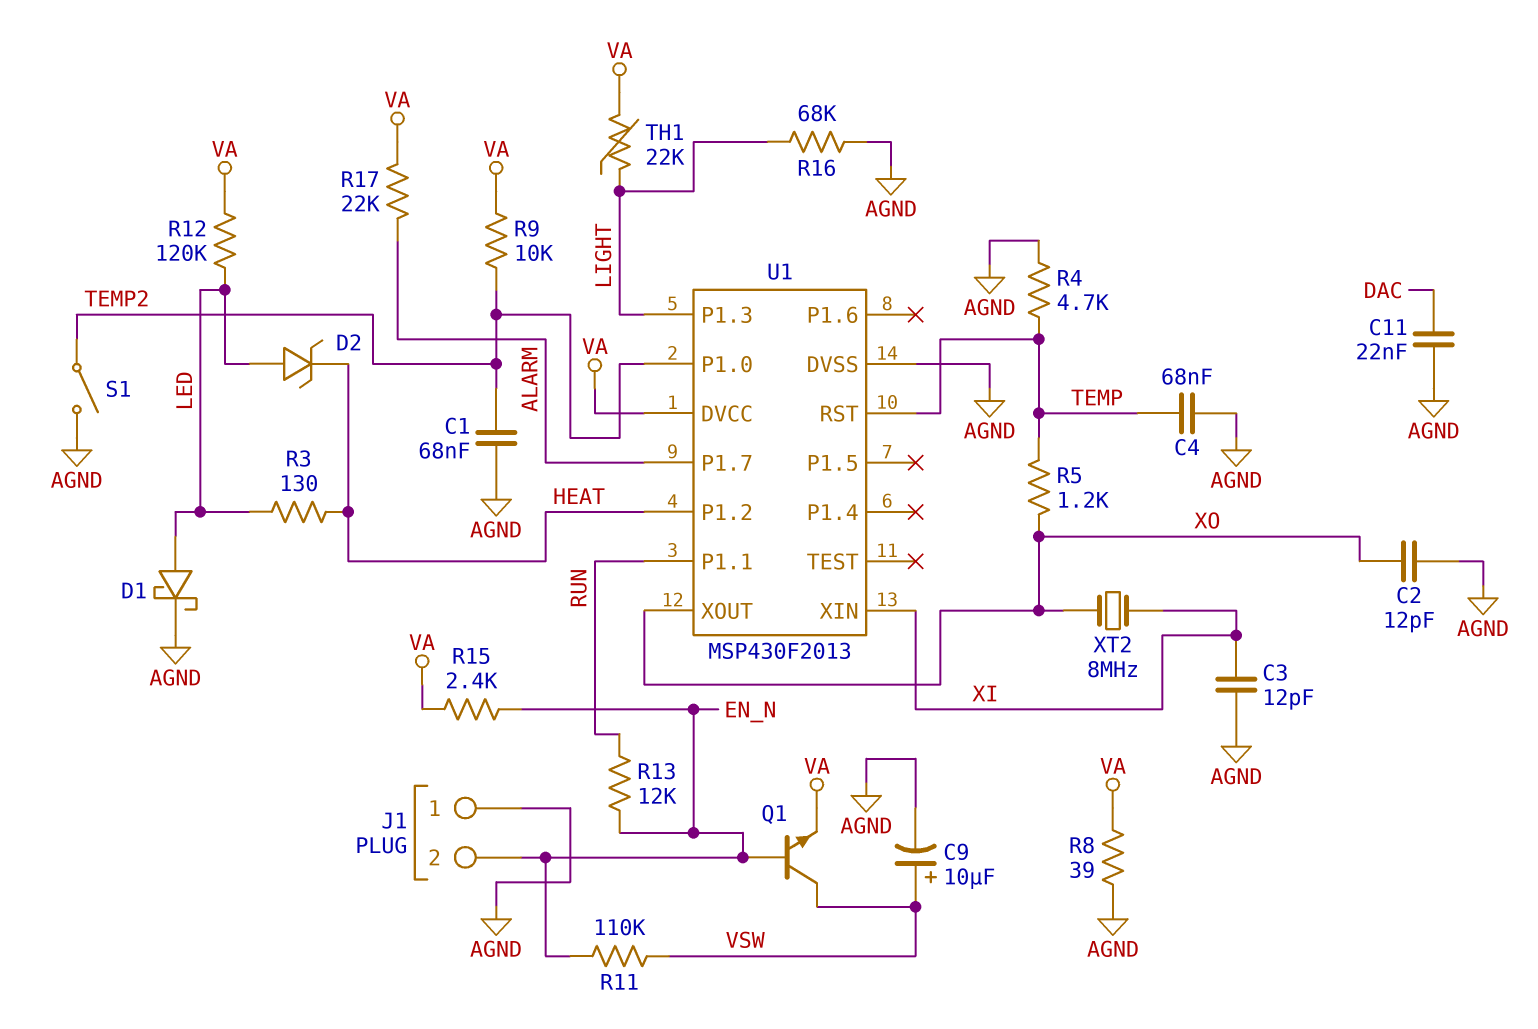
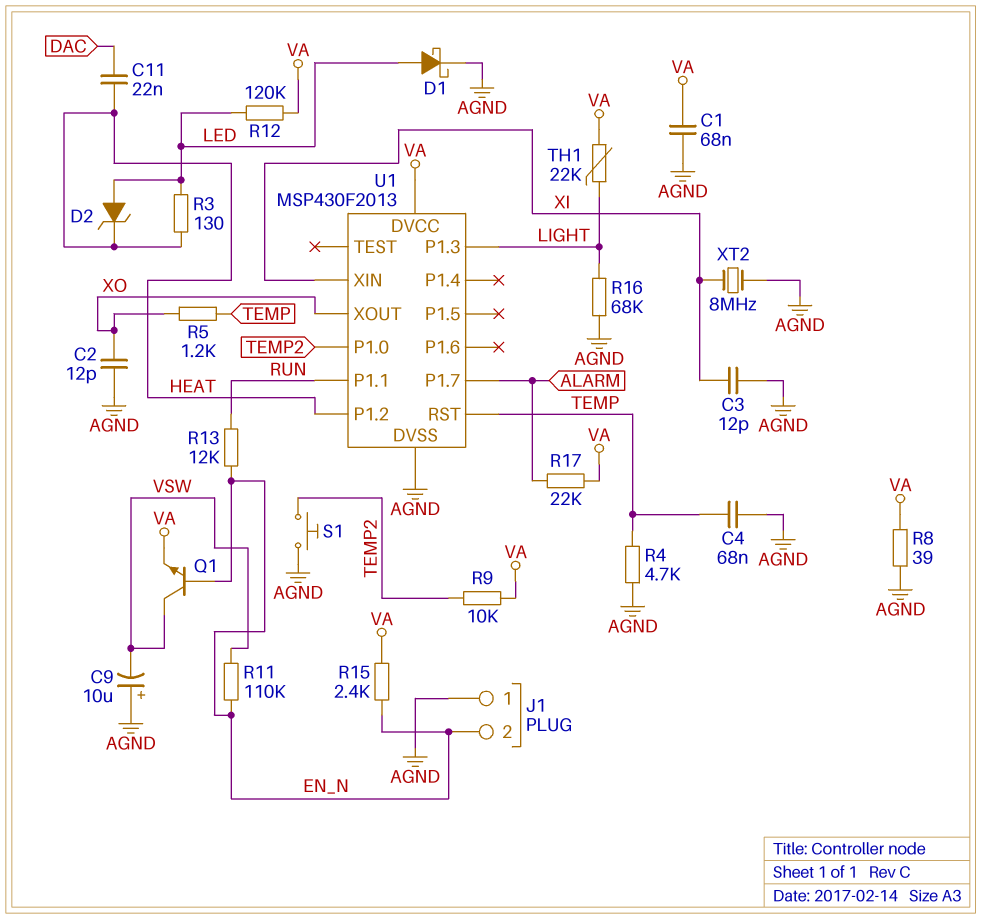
C1: 68nF (AGND, TEMP2) -> 68nF (AGND, VA)
C9: 10uF (plus VSW, minus AGND) -> 10uF (plus AGND, minus VSW)
C11: 22nF (AGND, DAC) -> 22nF (DAC, HEAT)
S1: switch (AGND, TEMP2) -> button (AGND, TEMP2)
XT2: 8MHz (XI, XO) -> 8MHz (AGND, XI)

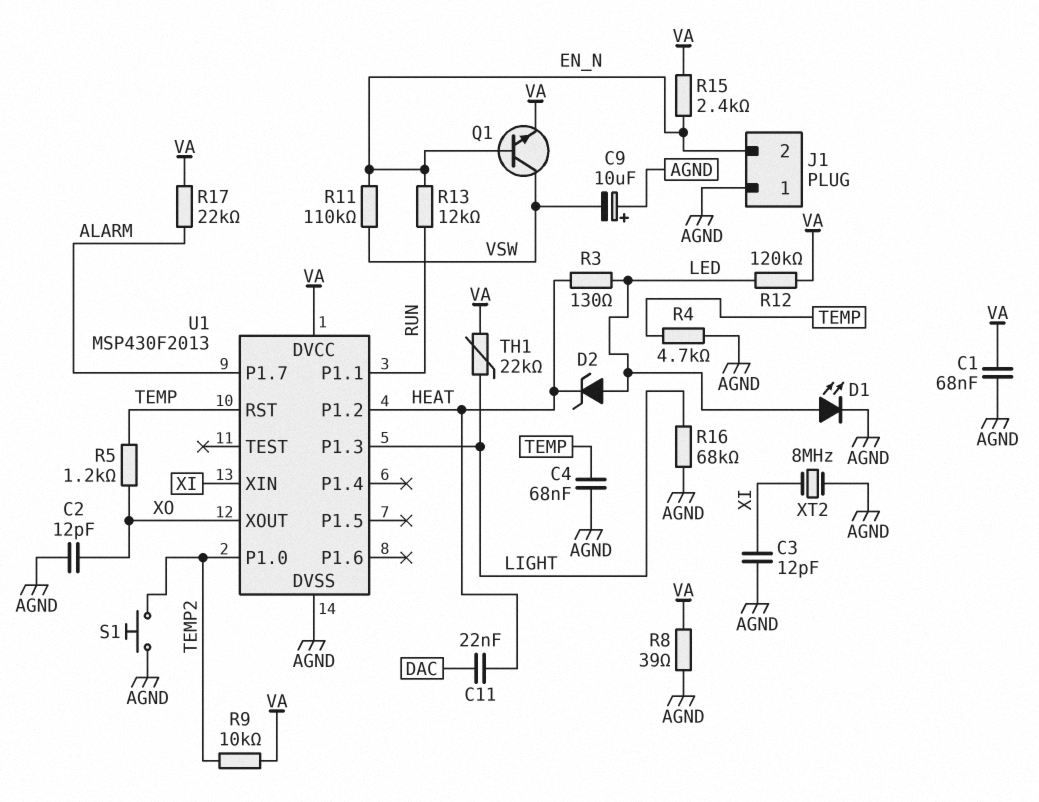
D1: schottky (A LED, K AGND) -> LED (A LED, K AGND)

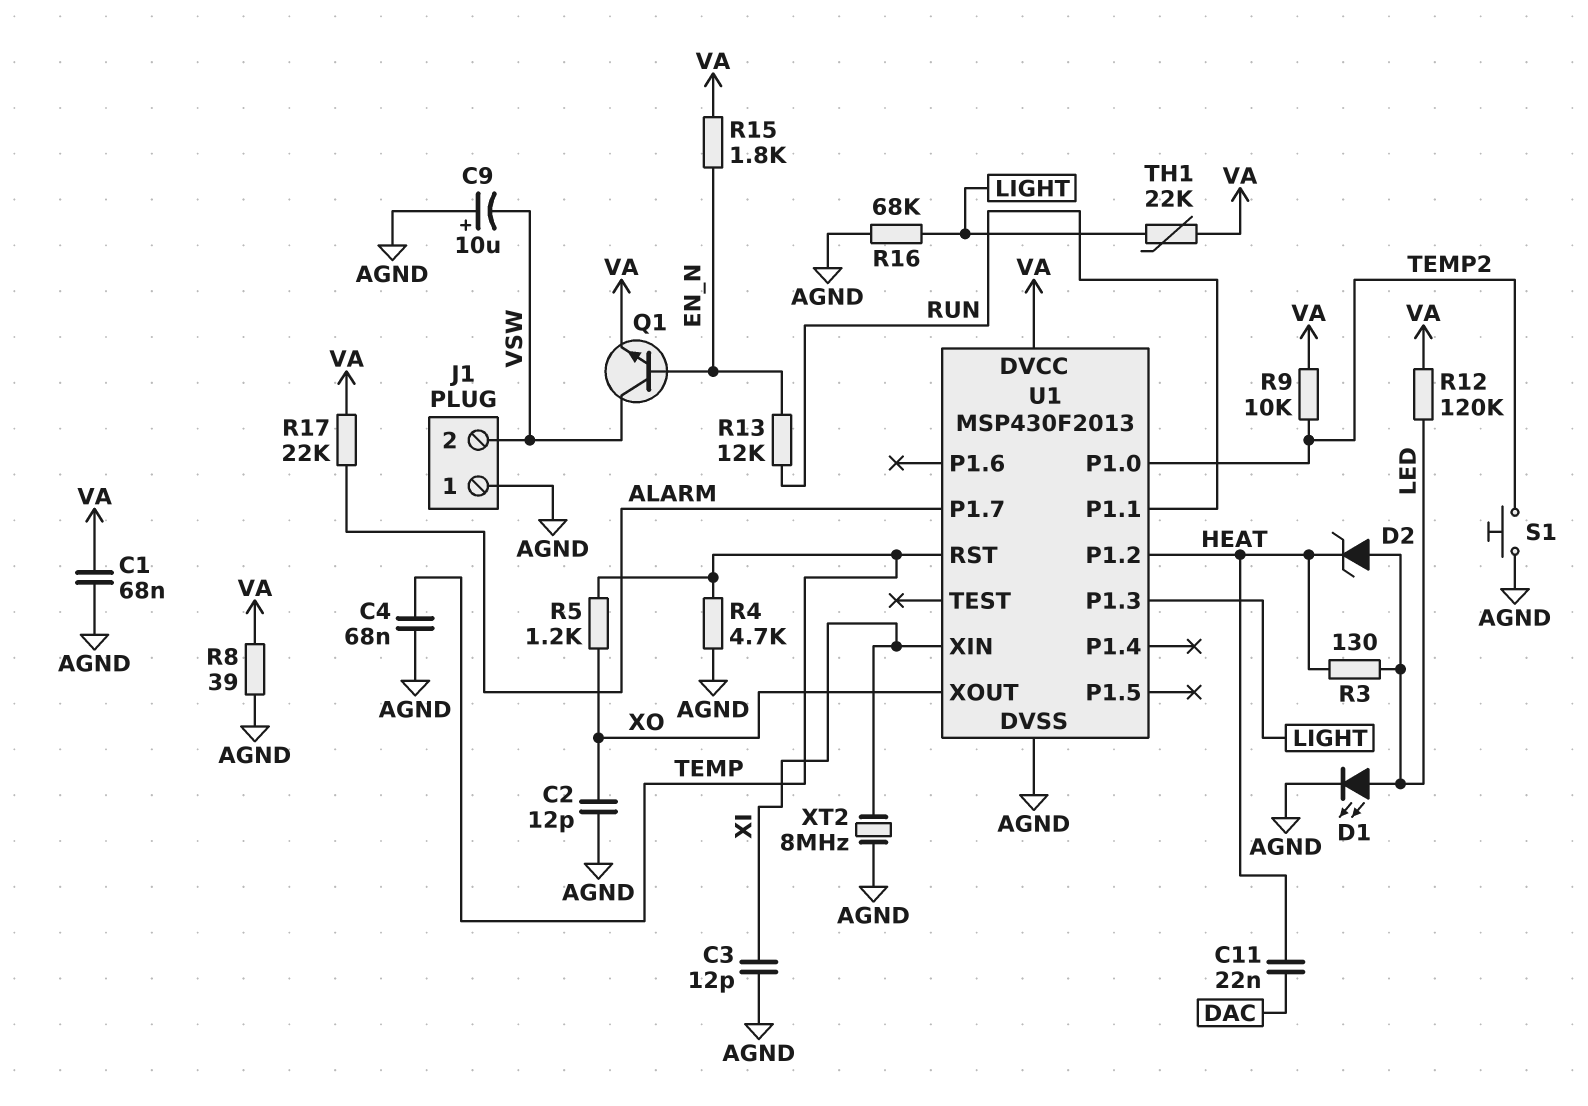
J1 pin 2: EN_N -> VSW
R11: 110k (EN_N, VSW) -> none
R15: 2.4k (EN_N, VA) -> 1.8k (EN_N, VA)

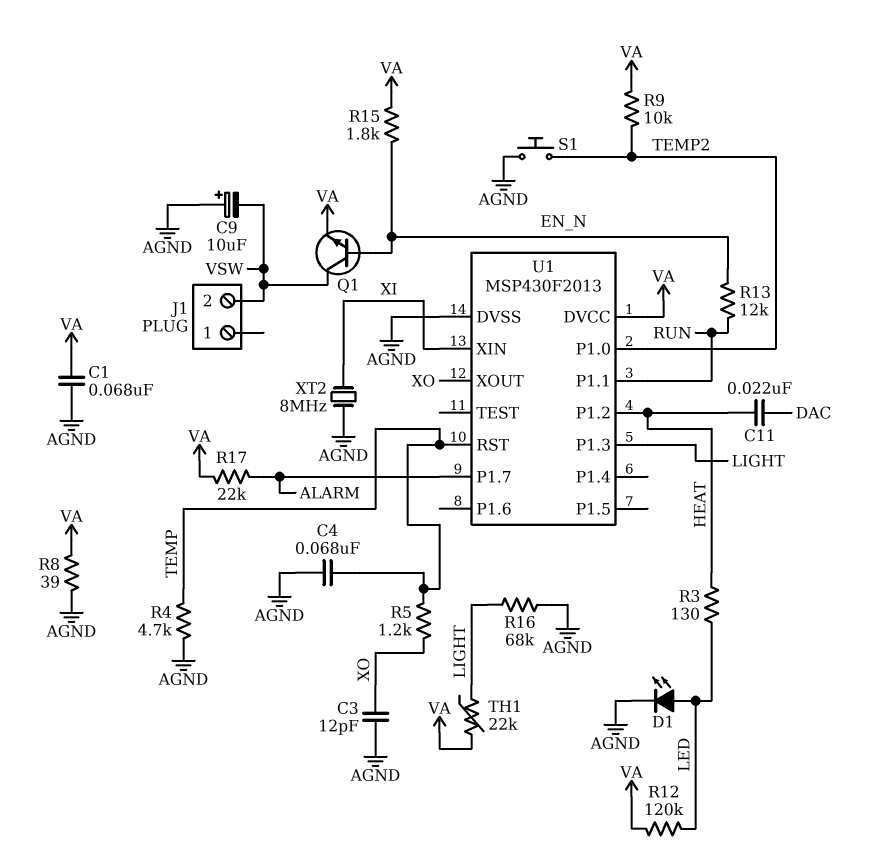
C2: 12pF (AGND, XO) -> none
C3: 12pF (AGND, XI) -> 12pF (AGND, XO)
D2: zener (A LED, K HEAT) -> none
J1 pin 1: AGND -> none

